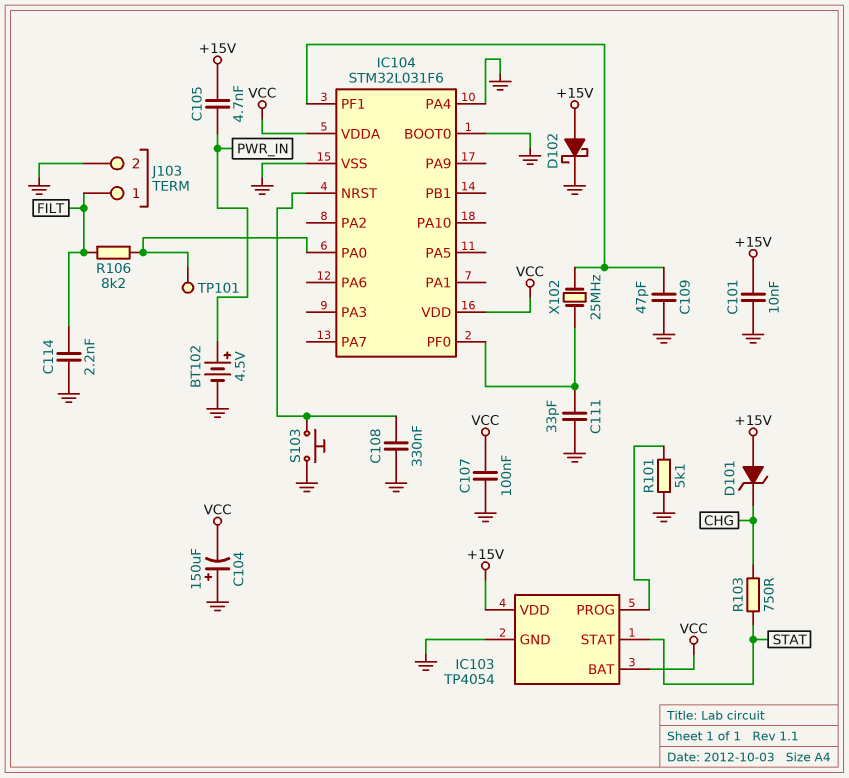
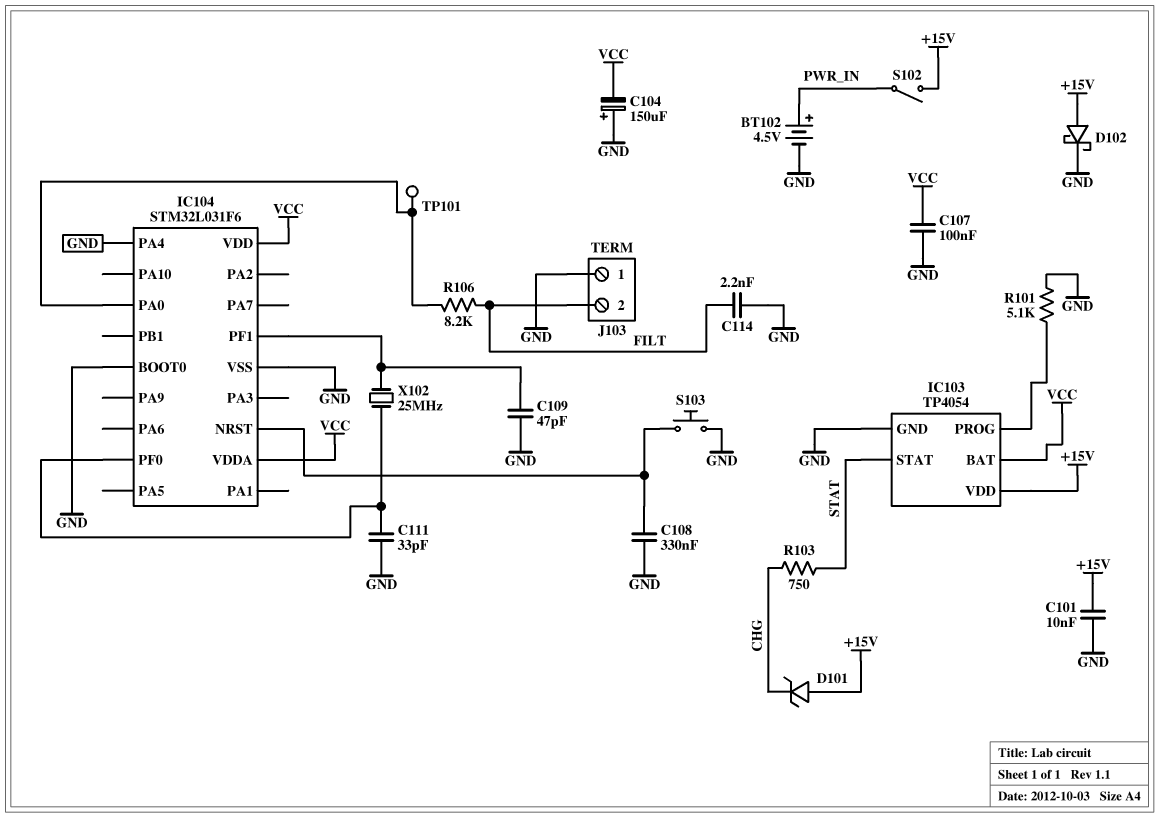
C105: 4.7nF (+15V, PWR_IN) -> none
J103 pin 1: FILT -> GND
J103 pin 2: GND -> FILT
S102: none -> switch (+15V, PWR_IN)

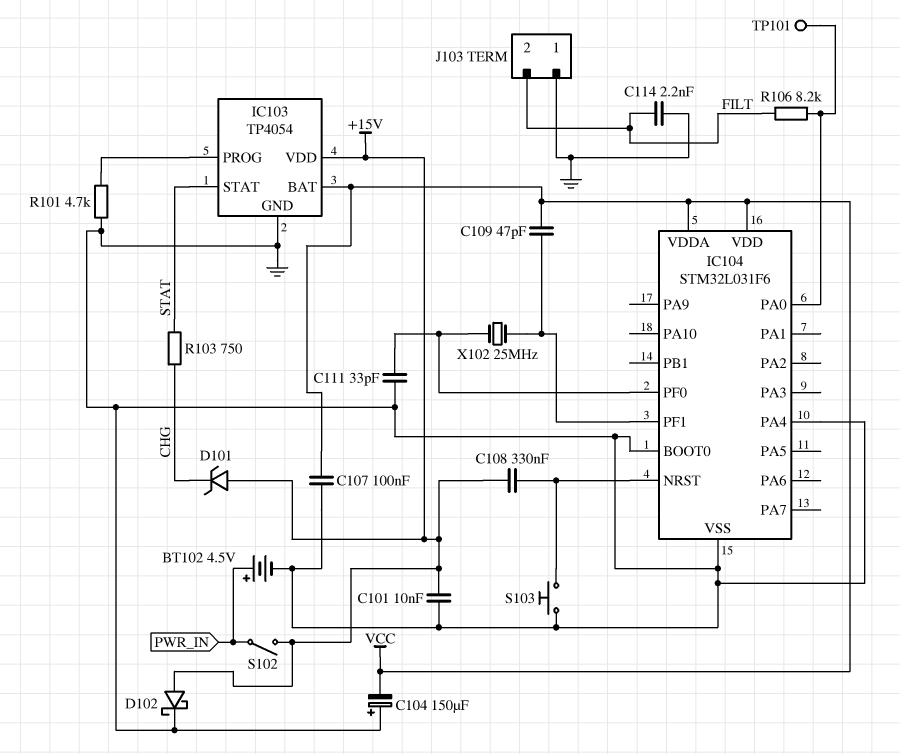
C108: 330nF (GND, IC104/NRST) -> 330nF (+15V, IC104/NRST)
C109: 47pF (GND, IC104/PF1) -> 47pF (IC104/PF1, VCC)
R101: 5.1k (GND, IC103/PROG) -> 4.7k (GND, IC103/PROG)

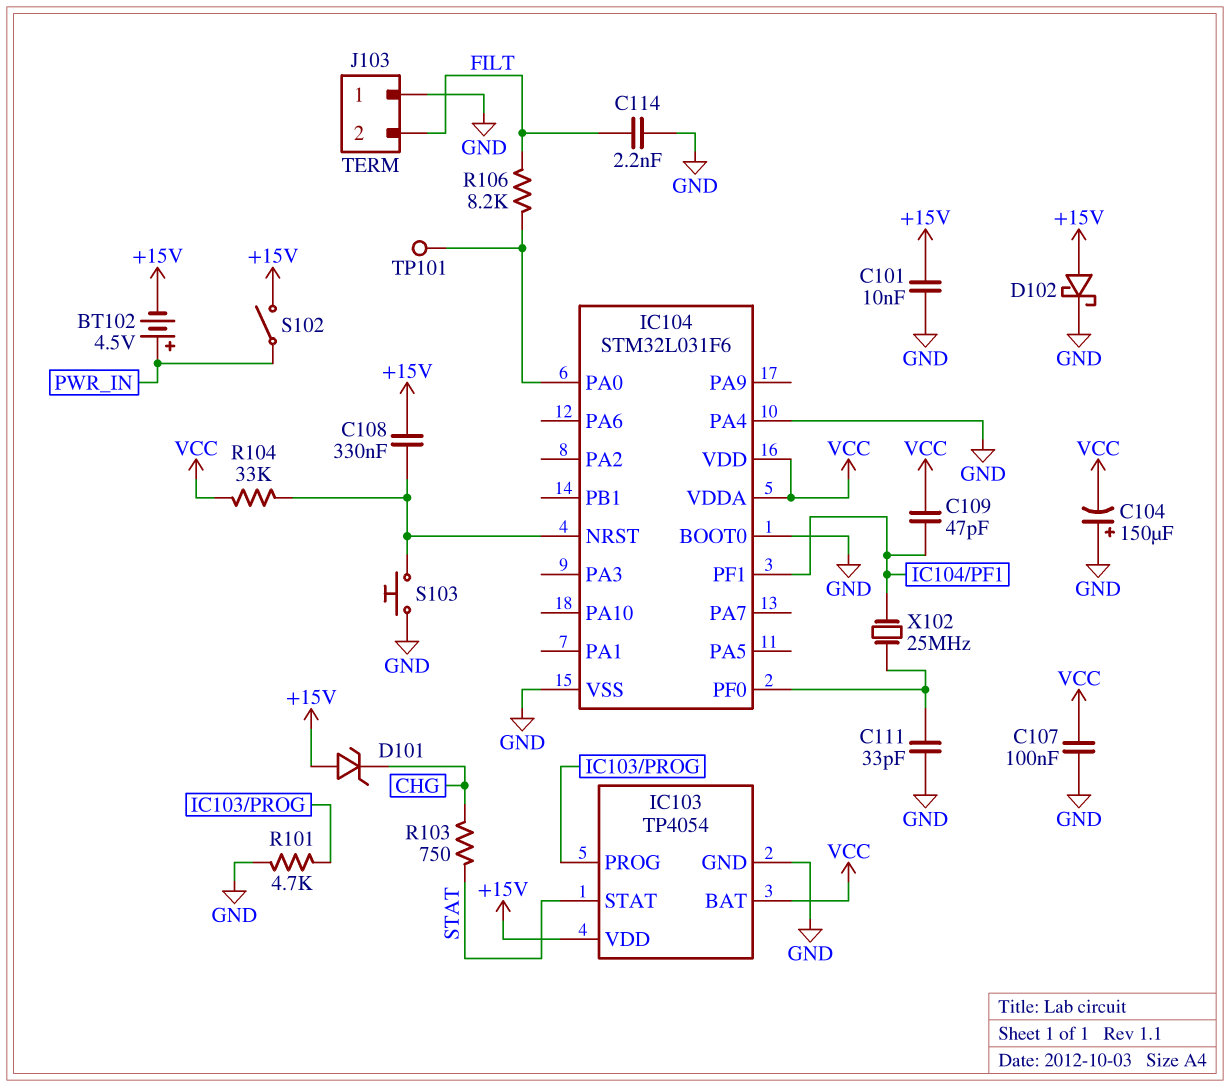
BT102: 4.5V (plus PWR_IN, minus GND) -> 4.5V (plus PWR_IN, minus +15V)
R104: none -> 33k (IC104/NRST, VCC)

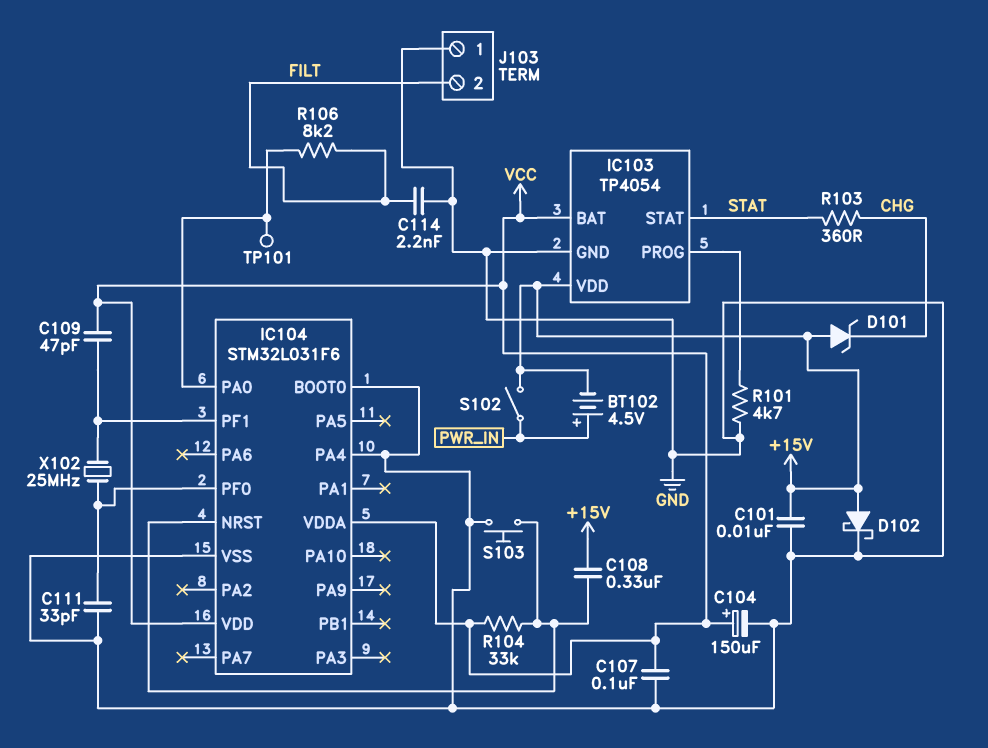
C104: 150uF (plus GND, minus VCC) -> 150uF (plus VCC, minus GND)
R103: 750 (CHG, STAT) -> 360 (CHG, STAT)

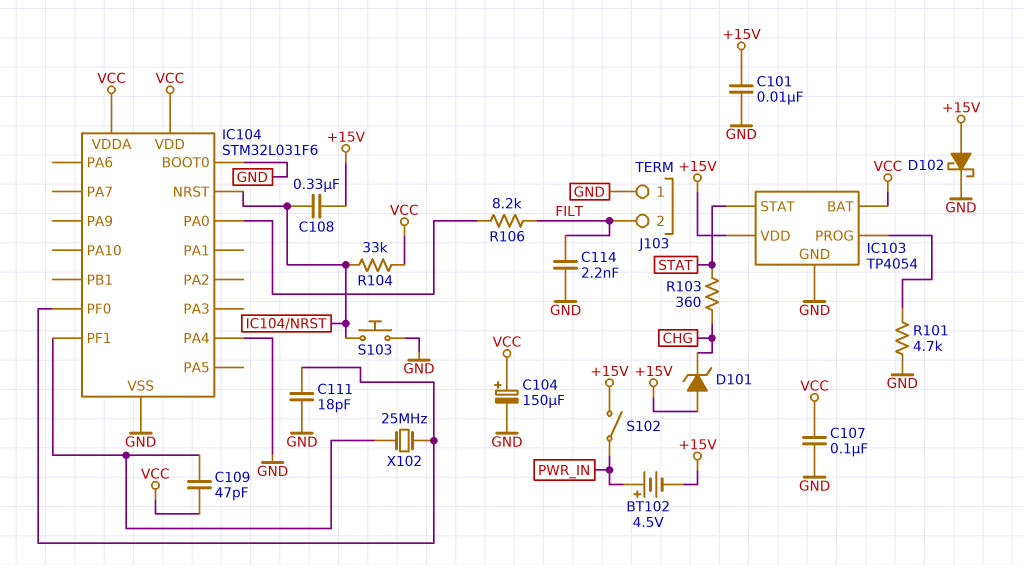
C111: 33pF (GND, IC104/PF0) -> 18pF (GND, IC104/PF0)
TP101: test point (IC104/PA0) -> none

